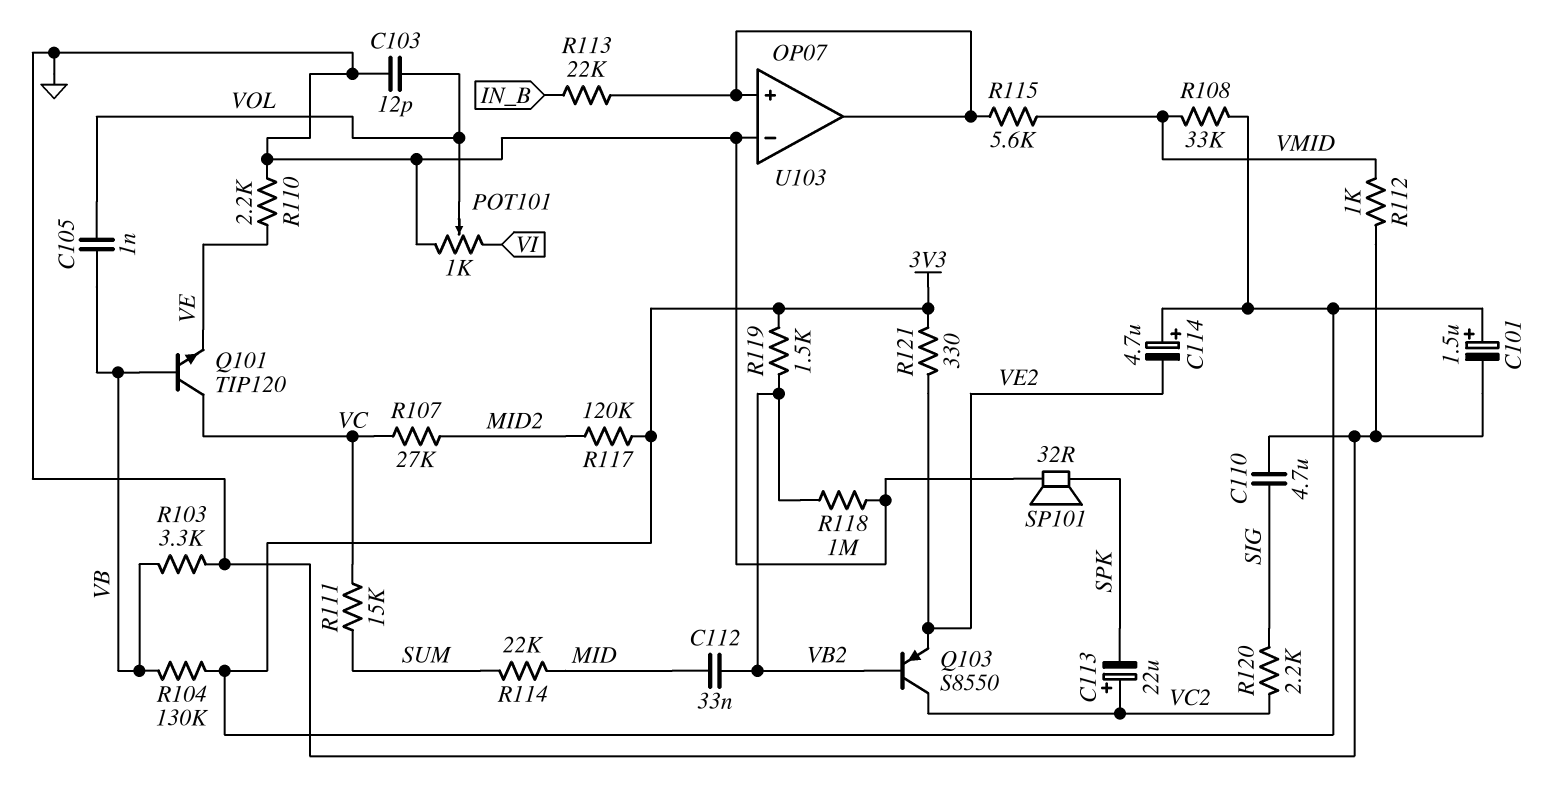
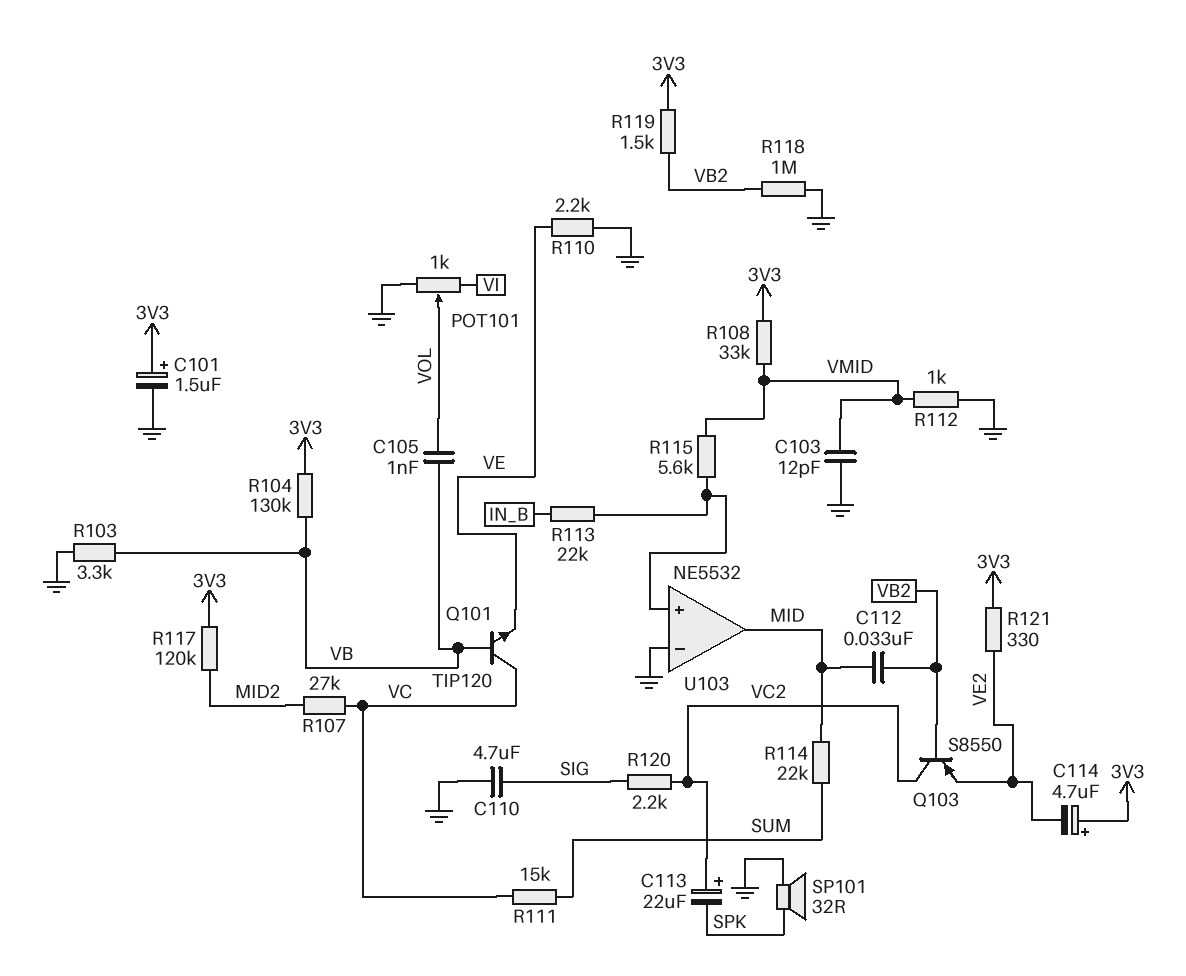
C103: 12pF (GND, VOL) -> 12pF (GND, VMID)
U103: OP07 -> NE5532
U103 pin out: U103/in+ -> MID

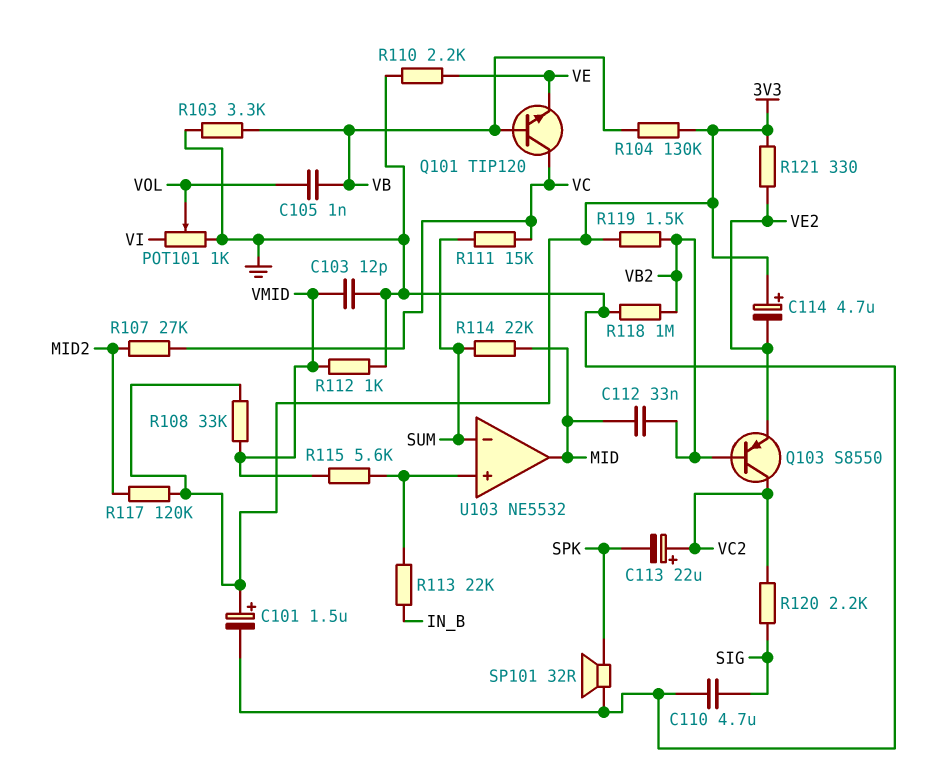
U103 pin in-: GND -> SUM

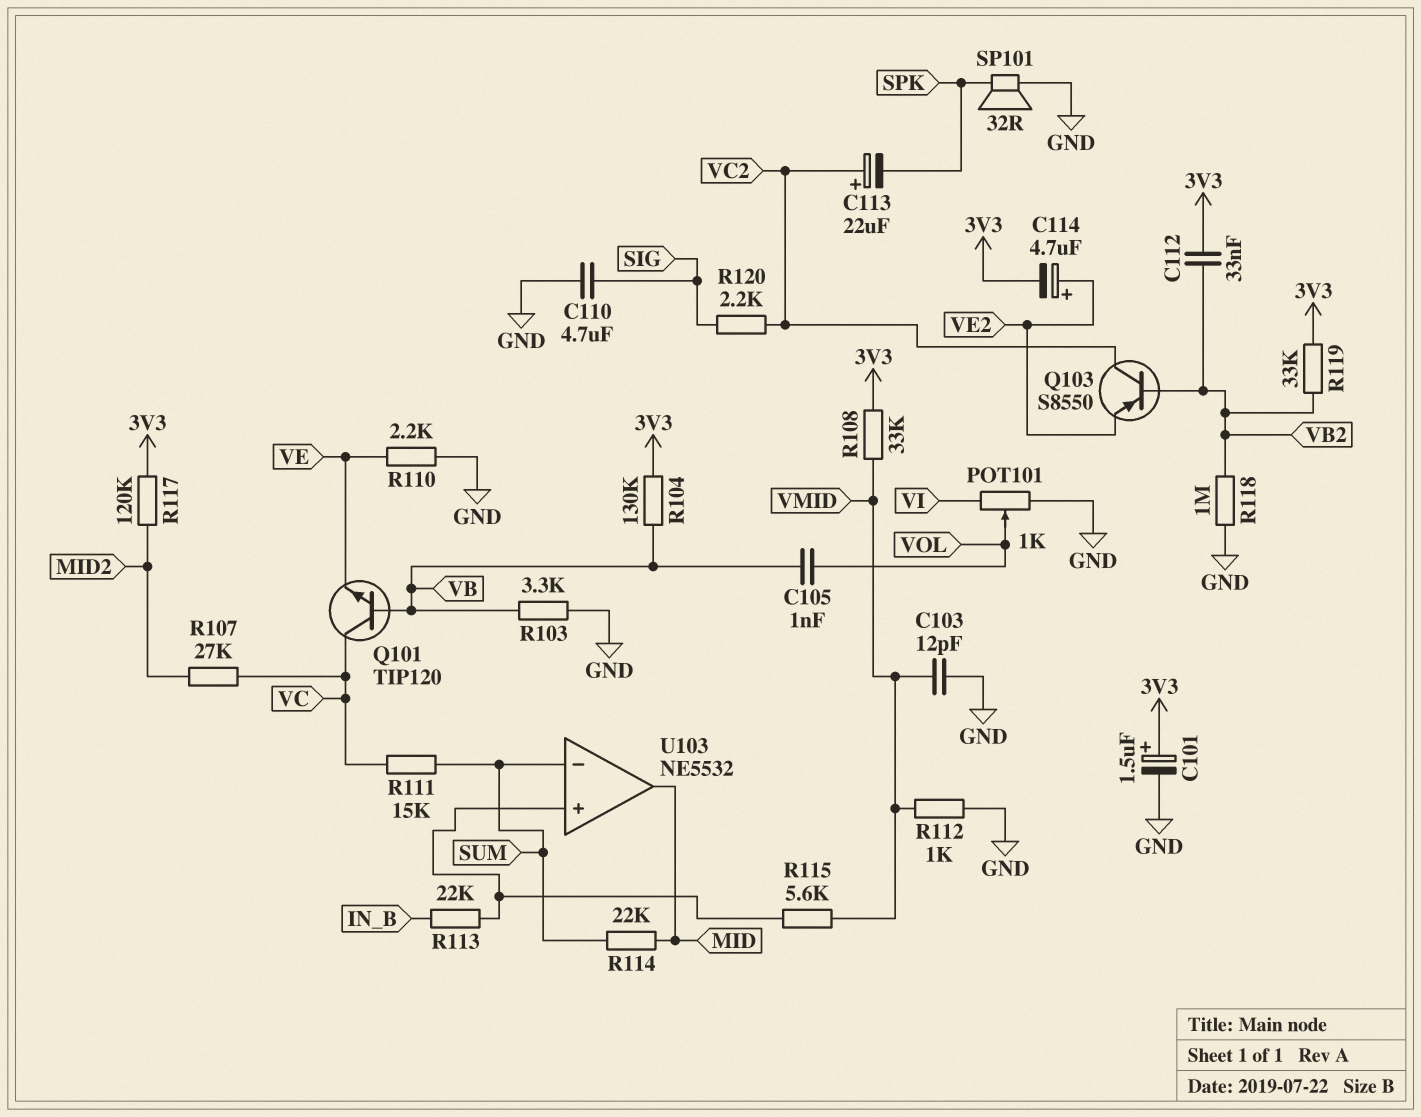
C112: 33nF (MID, VB2) -> 33nF (3V3, VB2)
C114: 4.7uF (plus 3V3, minus VE2) -> 4.7uF (plus VE2, minus 3V3)
R119: 1.5k (3V3, VB2) -> 33k (3V3, VB2)
R121: 330 (3V3, VE2) -> none

